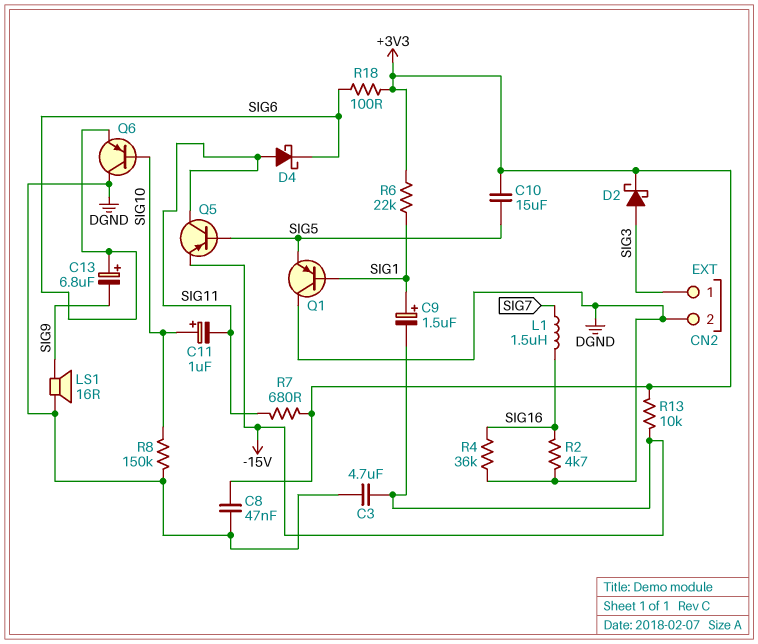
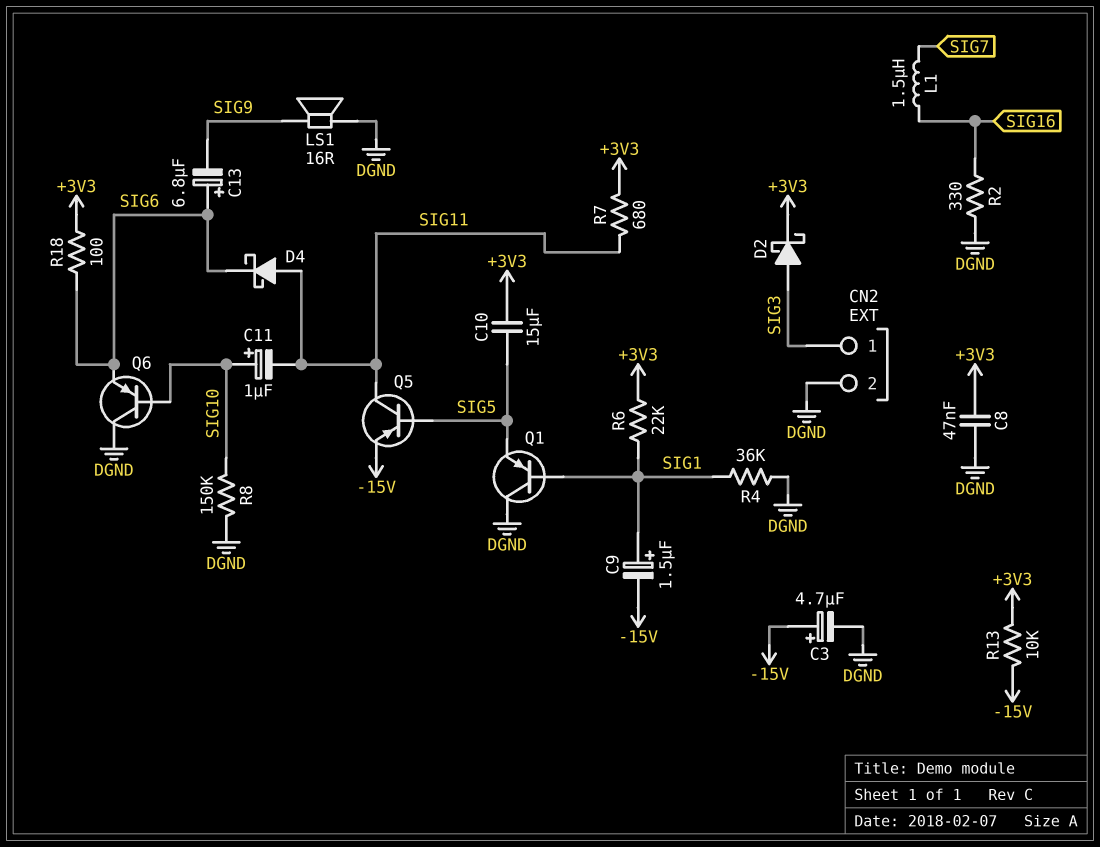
C3: 4.7uF (-15V, DGND) -> 4.7uF (plus -15V, minus DGND)
R2: 4.7k (DGND, SIG16) -> 330 (DGND, SIG16)
R4: 36k (DGND, SIG16) -> 36k (DGND, SIG1)

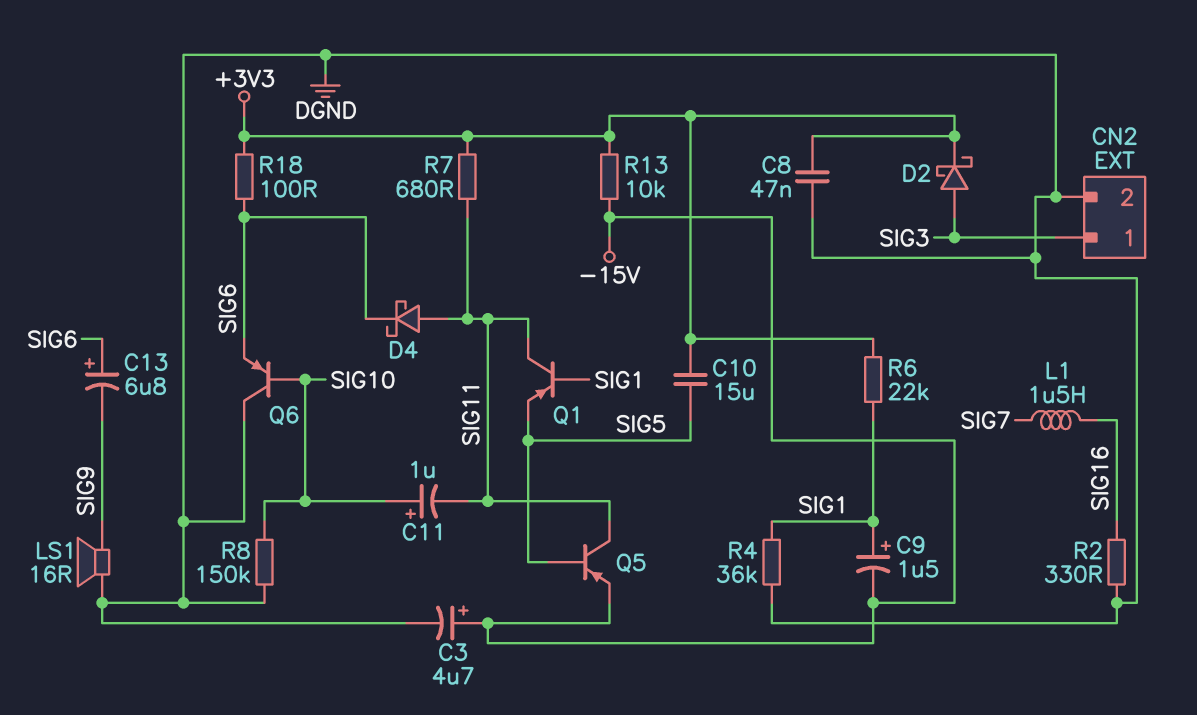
Q1: PNP (B SIG1, C DGND, E SIG5) -> PNP (B SIG1, C SIG11, E SIG5)

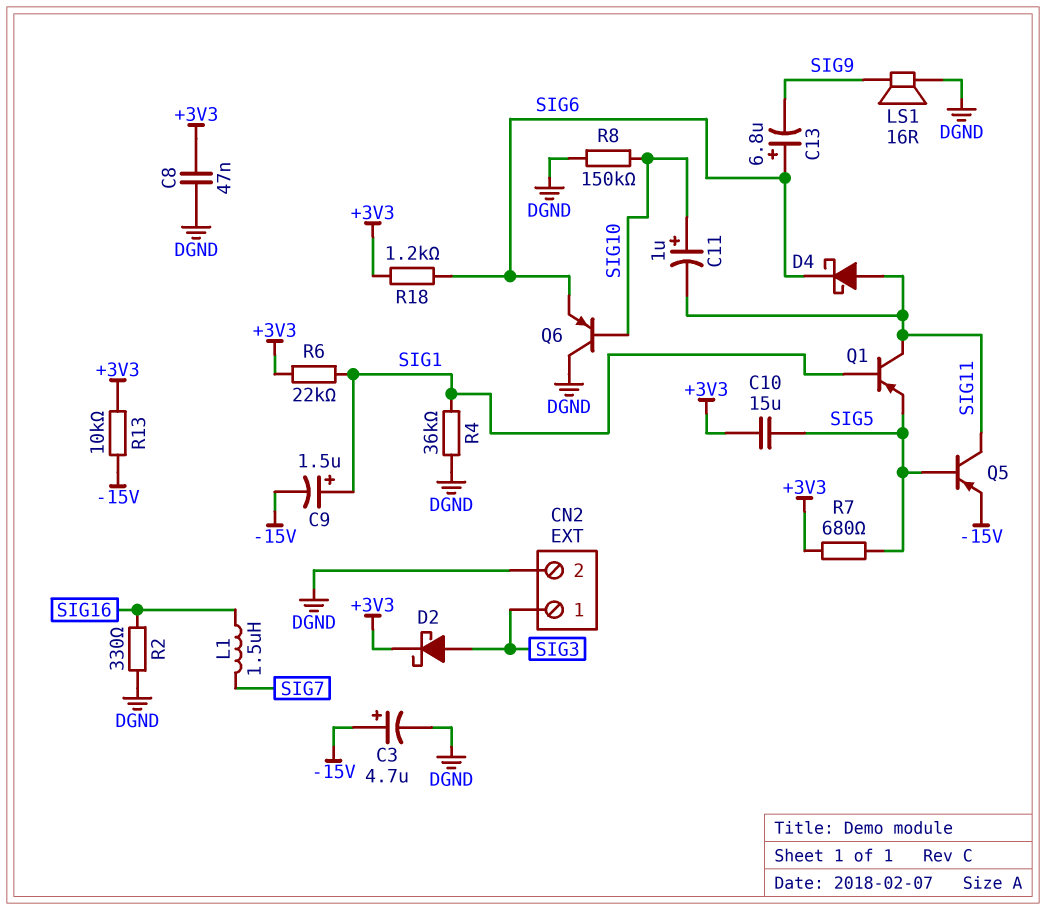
R7: 680 (+3V3, SIG11) -> 680 (+3V3, SIG5)
R18: 100 (+3V3, SIG6) -> 1.2k (+3V3, SIG6)

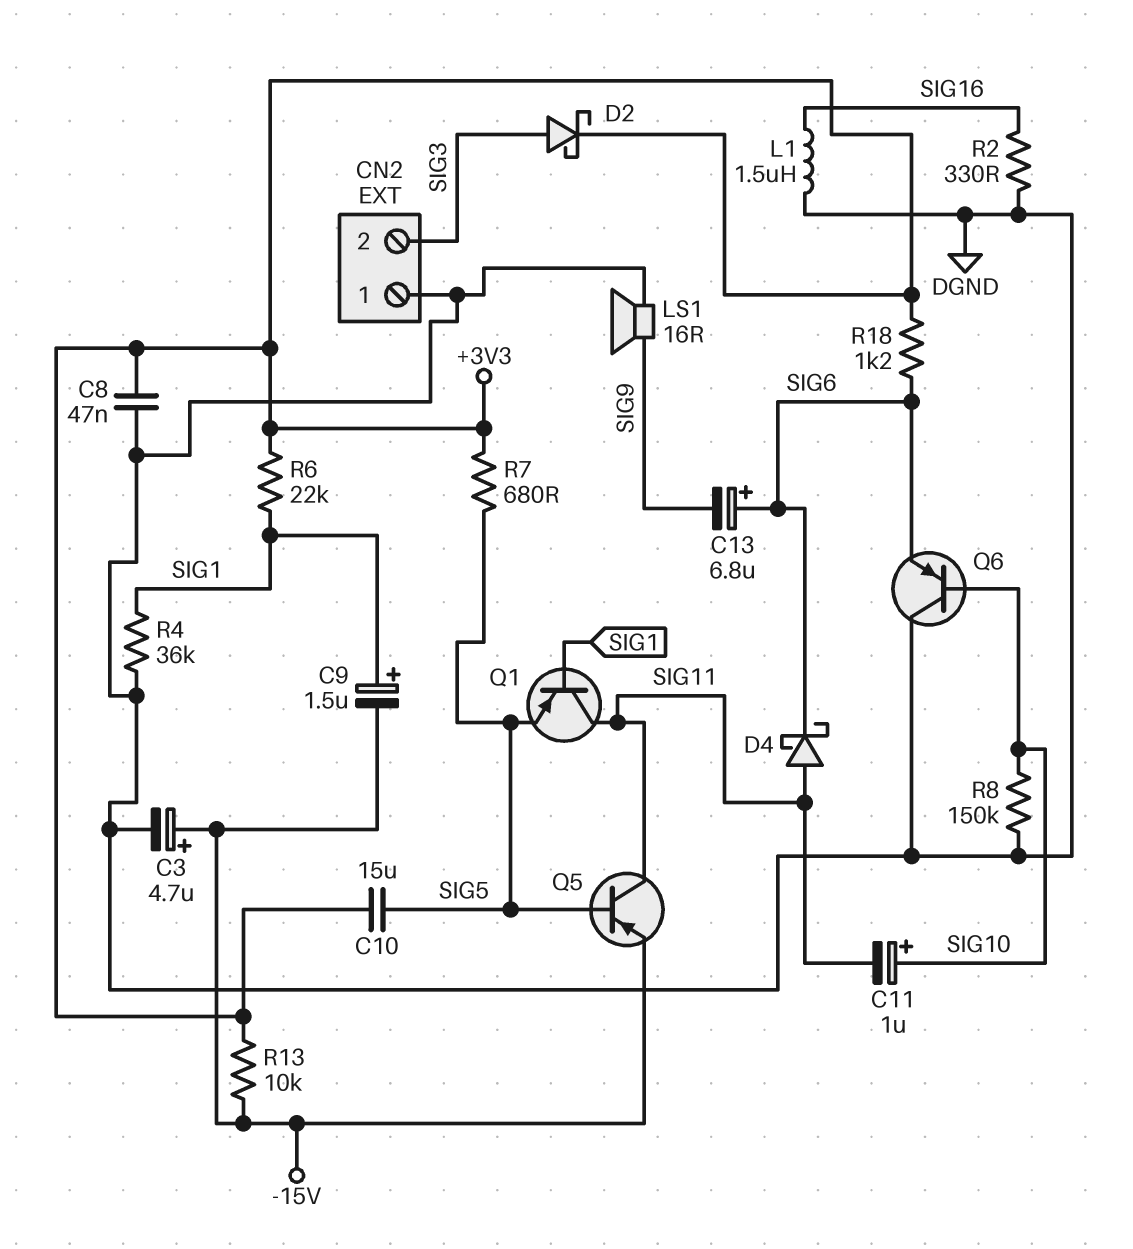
CN2 pin 1: SIG3 -> DGND
CN2 pin 2: DGND -> SIG3
L1: 1.5uH (SIG7, SIG16) -> 1.5uH (DGND, SIG16)

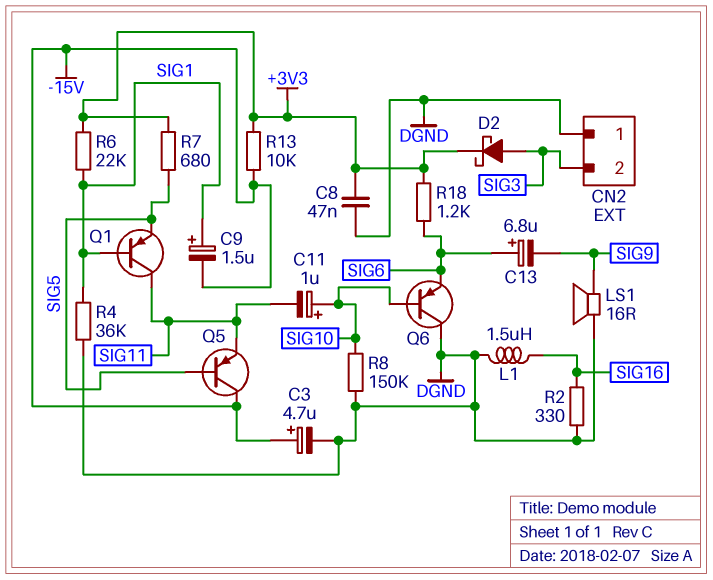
C10: 15uF (+3V3, SIG5) -> none
D4: schottky (A SIG11, K SIG6) -> none
Q5: PNP (B SIG5, C SIG11, E -15V) -> PNP (B SIG5, C -15V, E SIG11)

